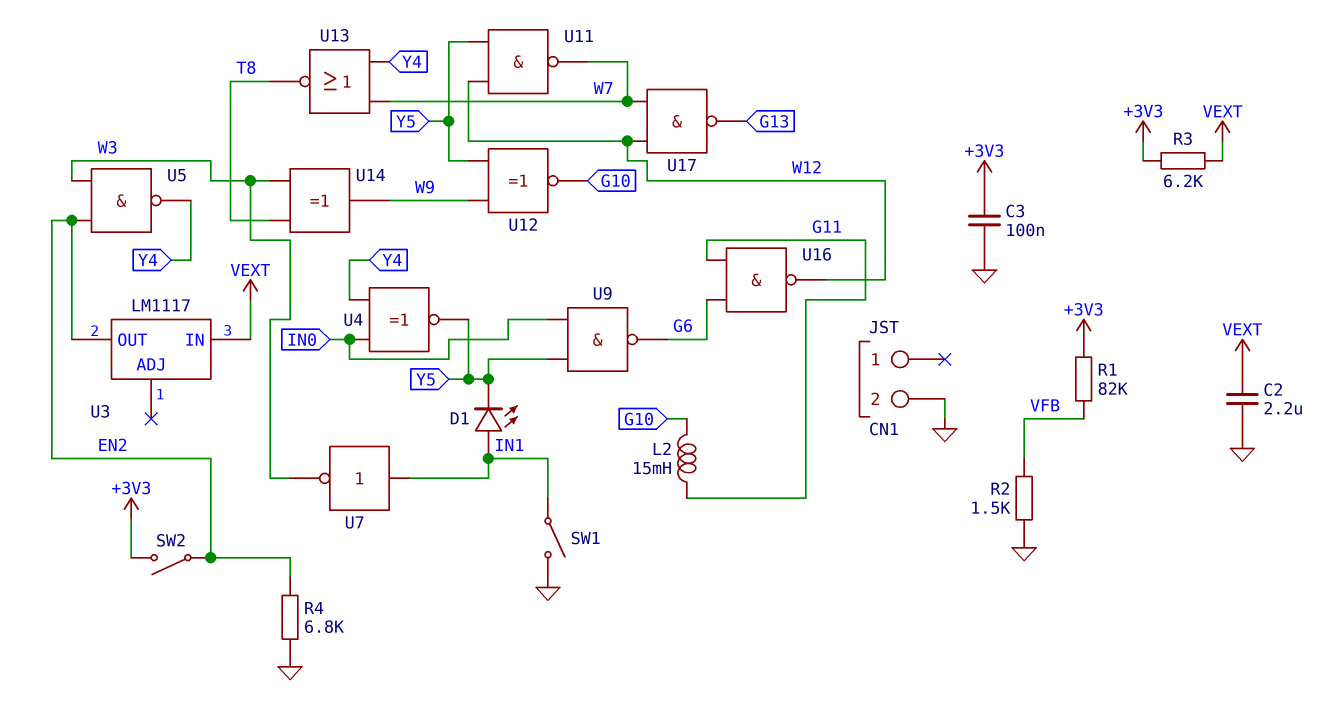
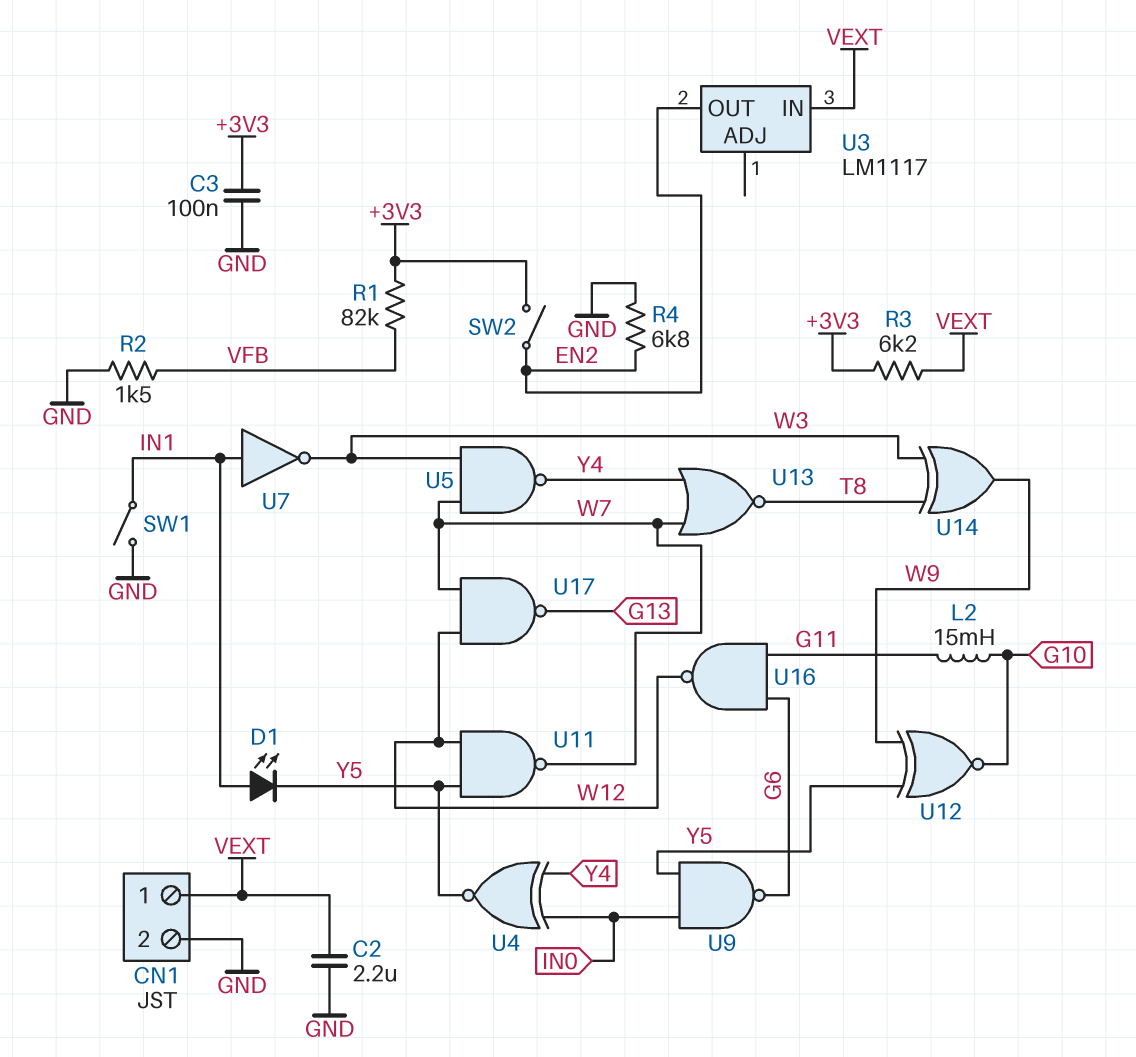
CN1 pin 1: none -> VEXT
U5: NAND (in EN2, in W3, out Y4) -> NAND (in W3, in W7, out Y4)

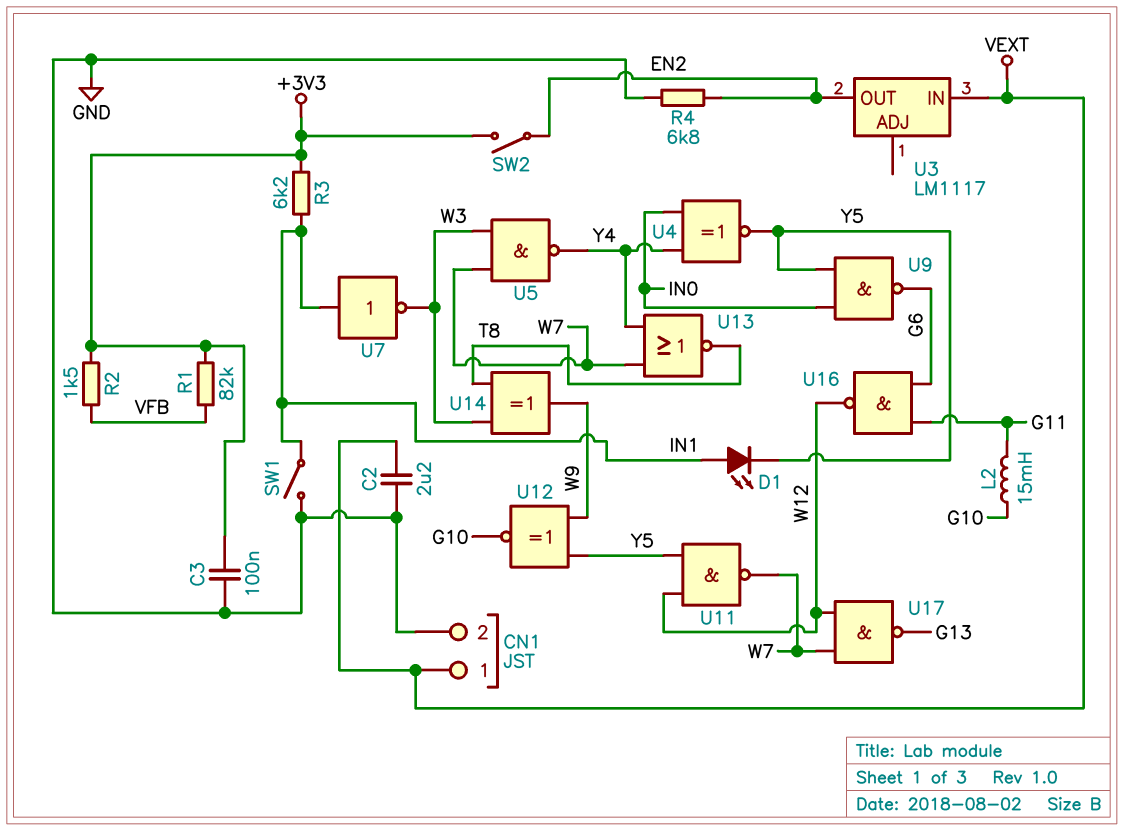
R2: 1.5k (GND, VFB) -> 1.5k (+3V3, VFB)
R3: 6.2k (+3V3, VEXT) -> 6.2k (+3V3, IN1)

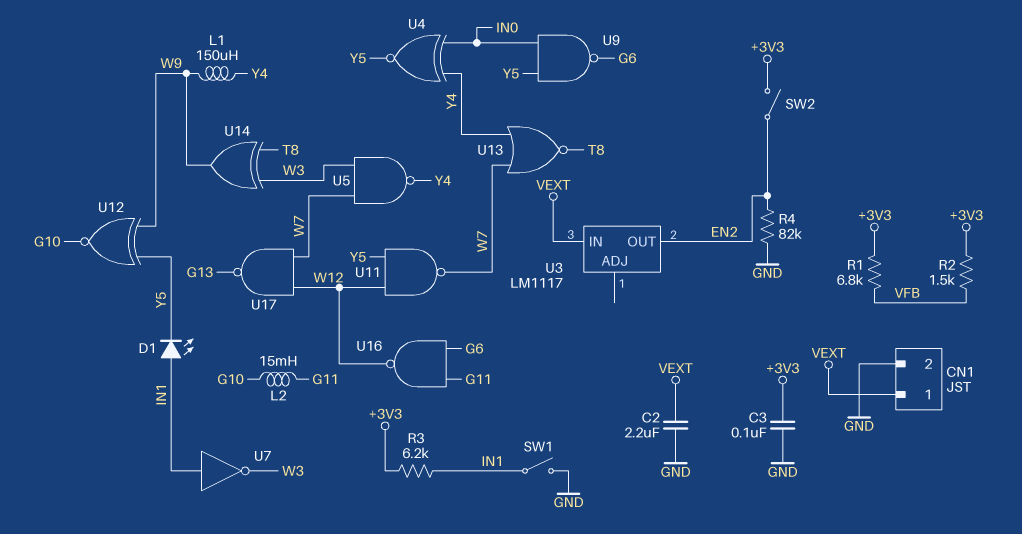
L1: none -> 150uH (W9, Y4)
R1: 82k (+3V3, VFB) -> 6.8k (+3V3, VFB)
R4: 6.8k (EN2, GND) -> 82k (EN2, GND)

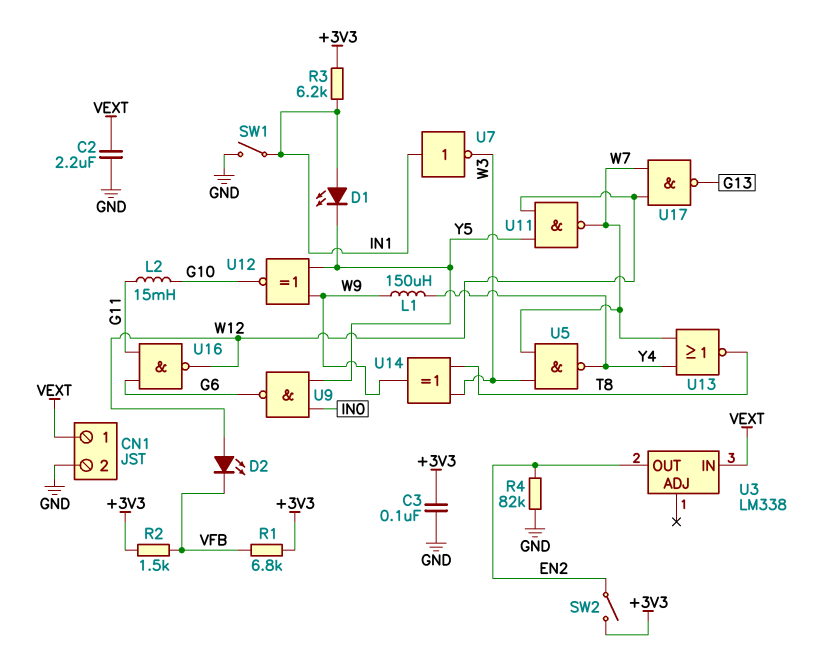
D2: none -> LED (A W12, K VFB)
U3: LM1117 -> LM338
U4: XNOR (in IN0, in Y4, out Y5) -> none

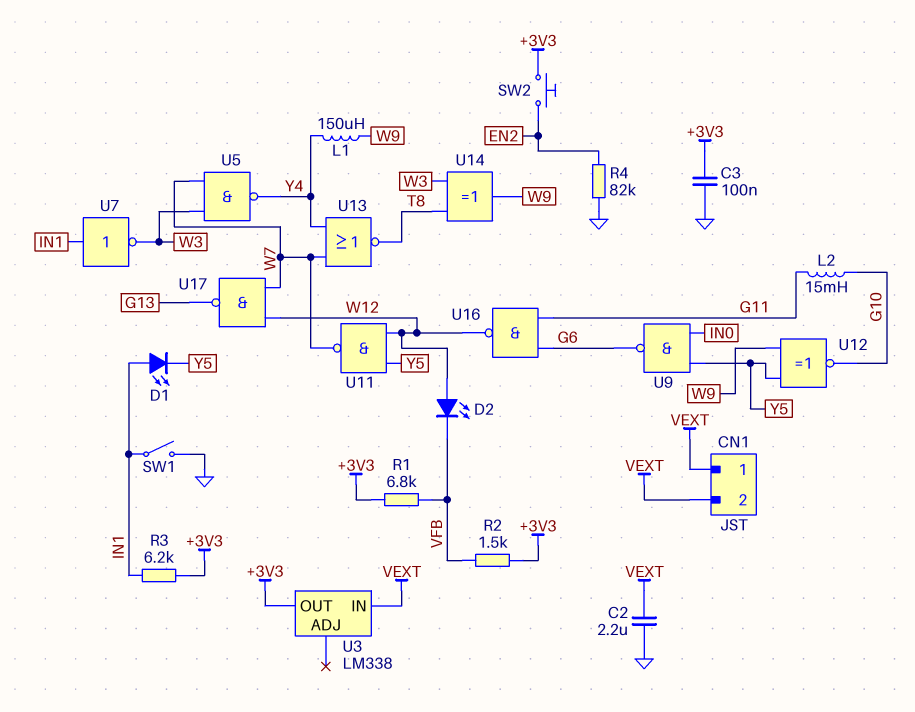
CN1 pin 2: GND -> VEXT
SW2: switch (+3V3, EN2) -> button (+3V3, EN2)
U3 pin OUT: EN2 -> +3V3

